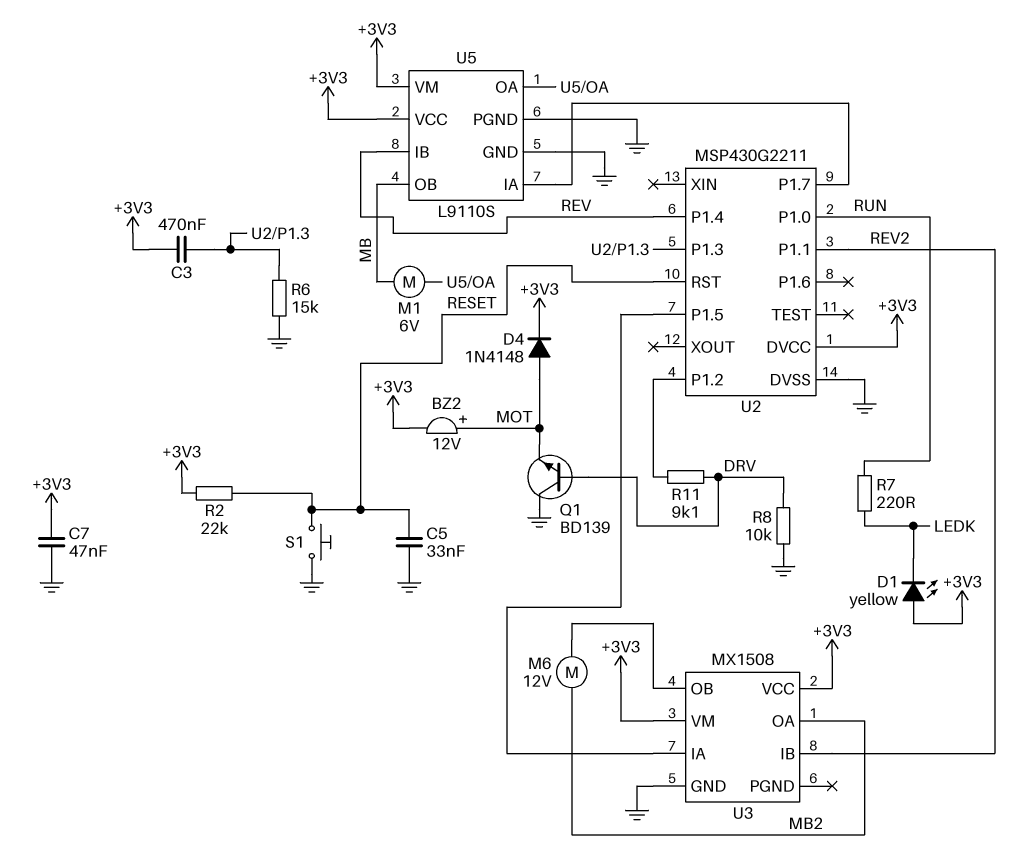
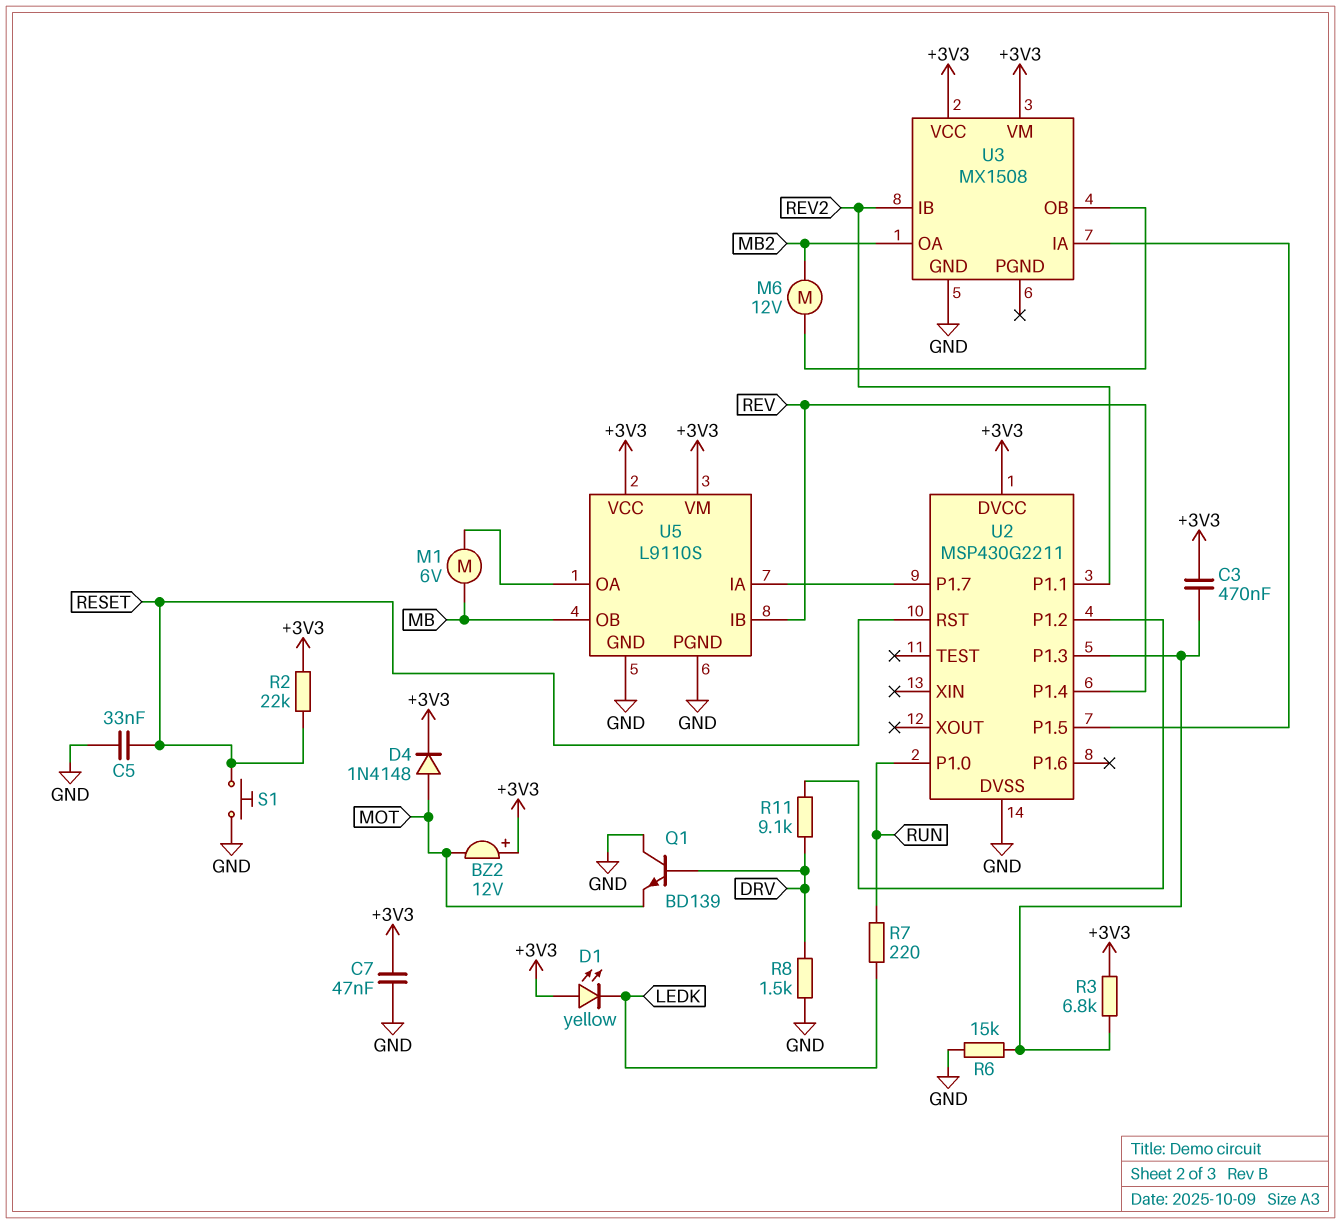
BZ2: buzzer 12V (plus MOT, minus +3V3) -> buzzer 12V (plus +3V3, minus MOT)
R3: none -> 6.8k (+3V3, U2/P1.3)
R8: 10k (DRV, GND) -> 1.5k (DRV, GND)

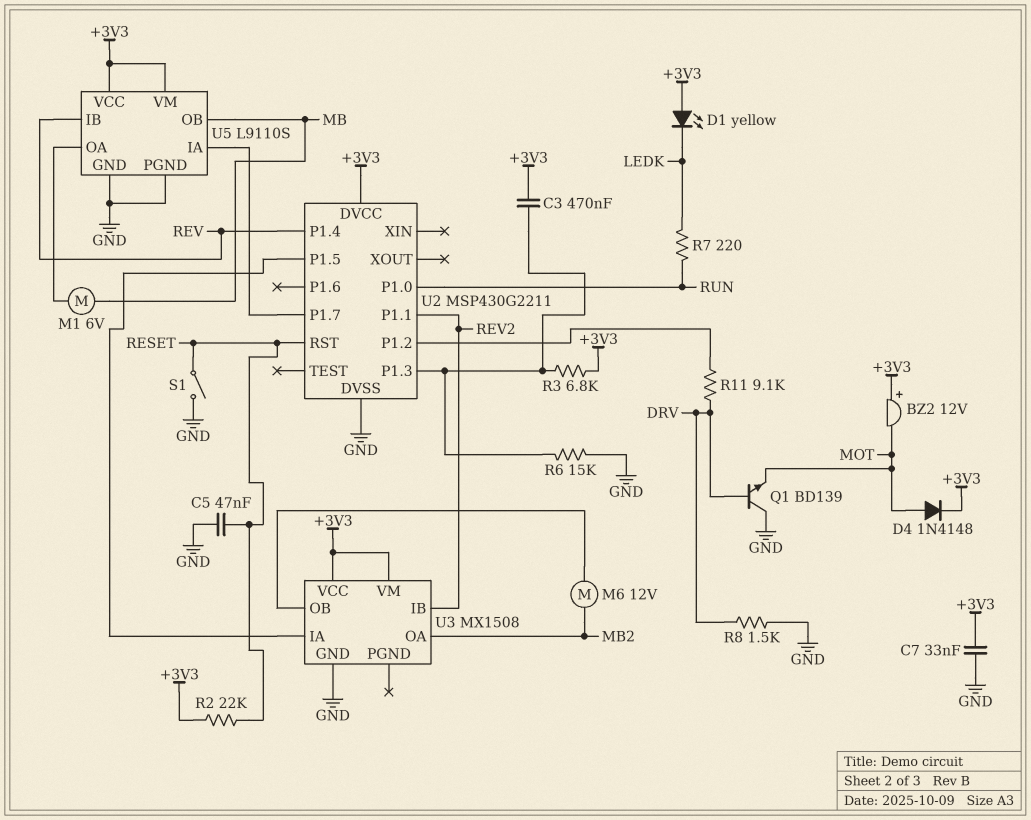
C5: 33nF (GND, RESET) -> 47nF (GND, RESET)
C7: 47nF (+3V3, GND) -> 33nF (+3V3, GND)
S1: button (GND, RESET) -> switch (GND, RESET)

